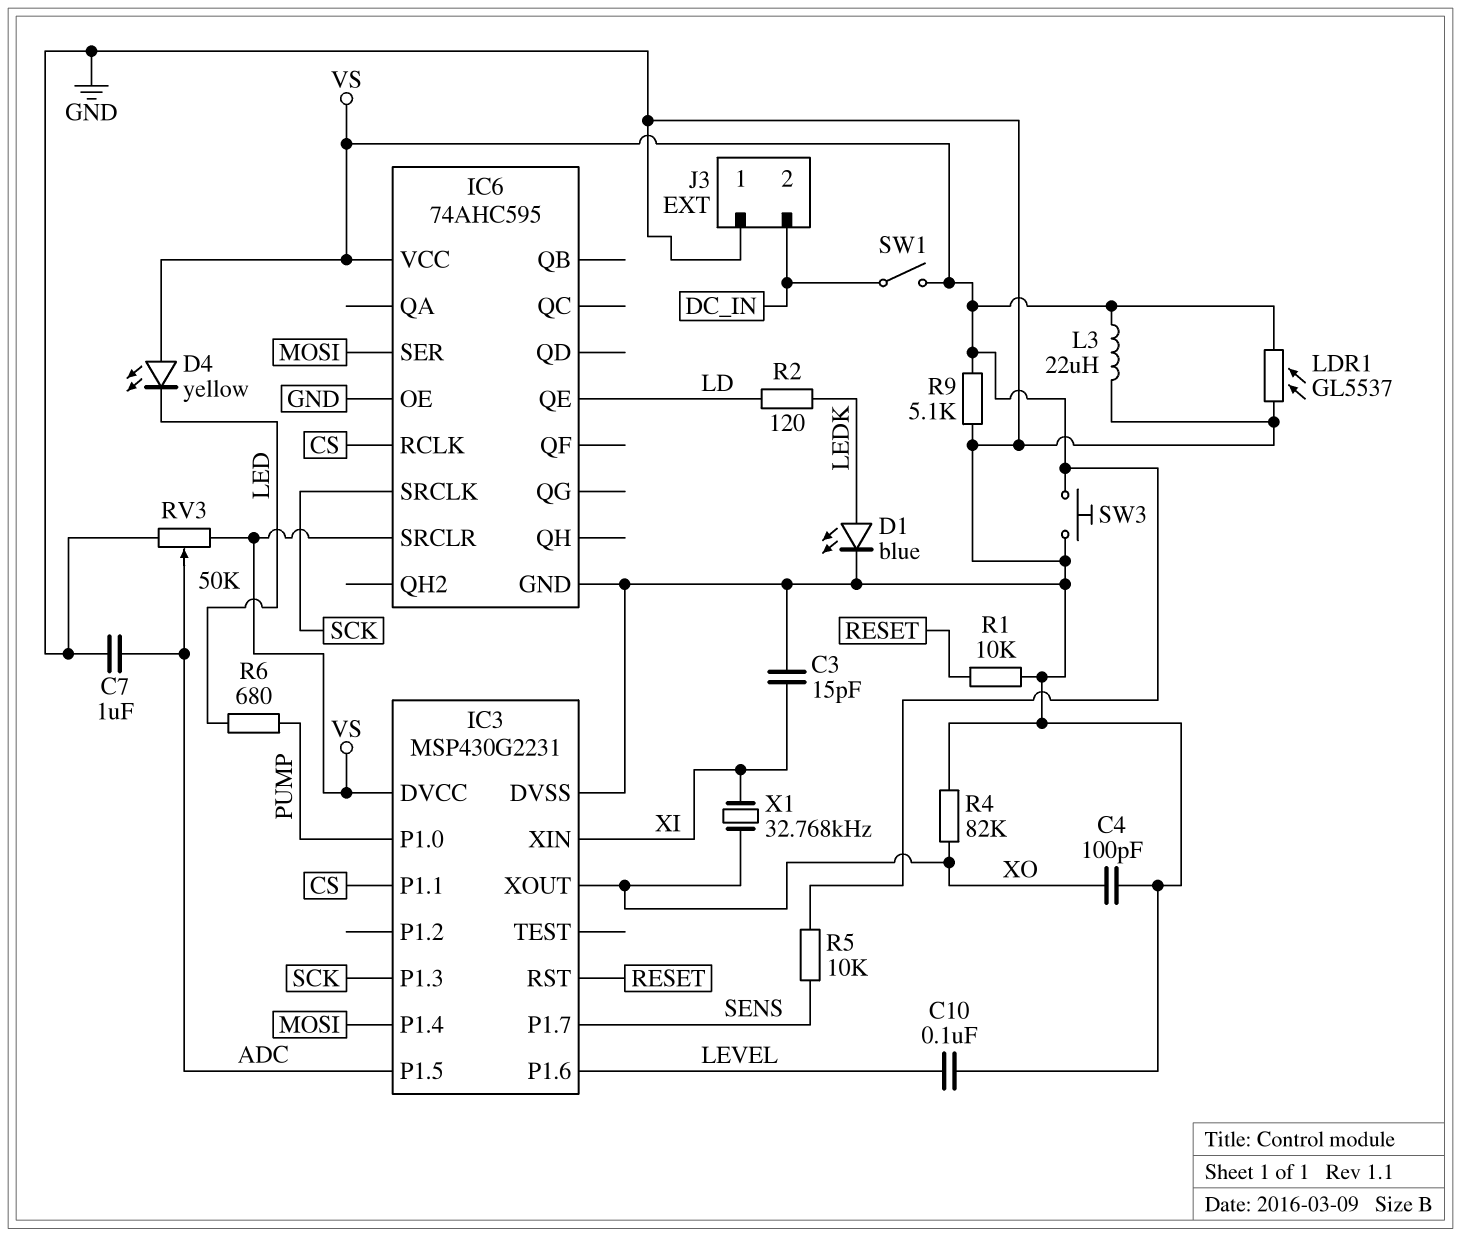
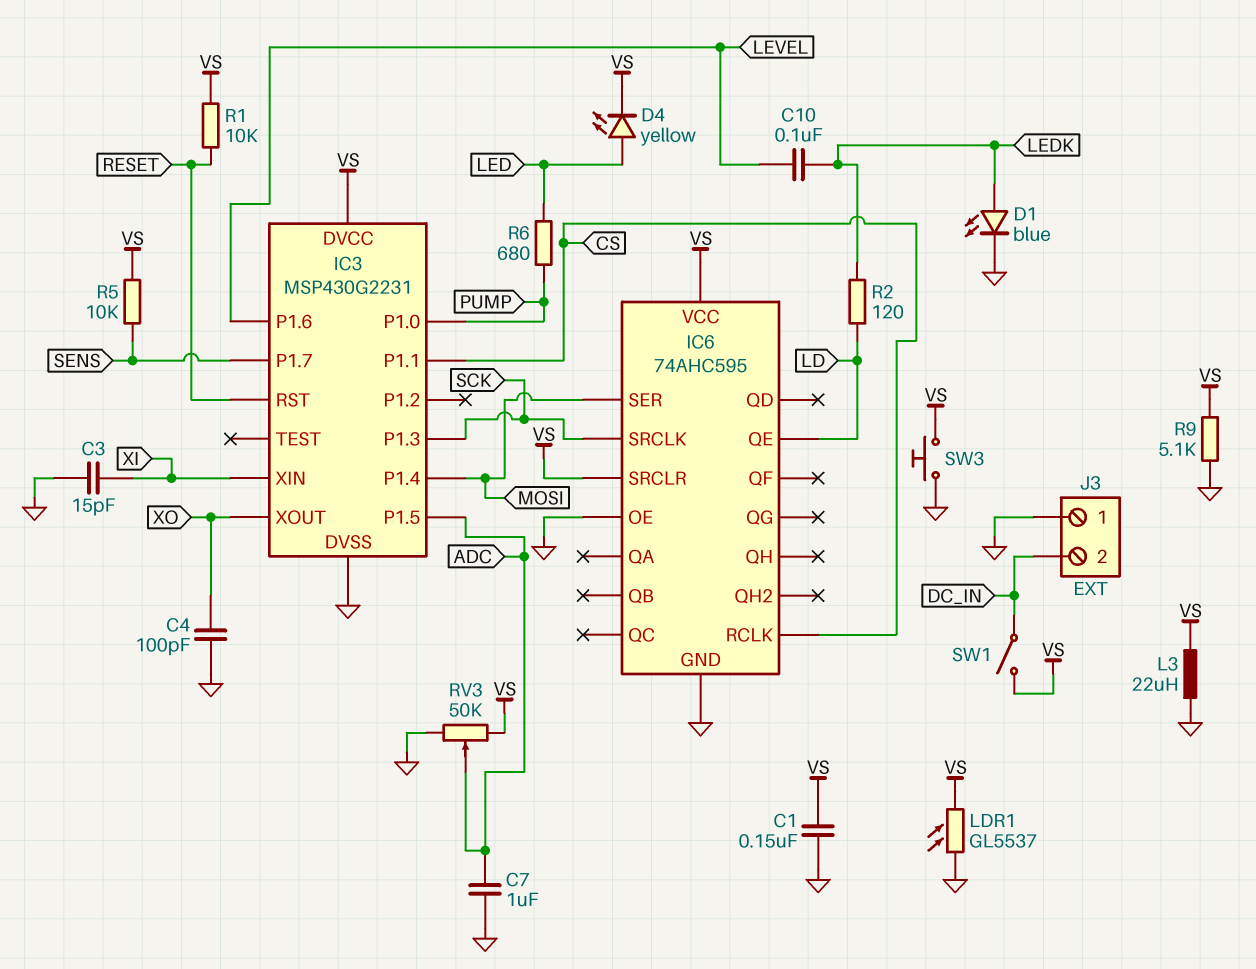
C1: none -> 150nF (GND, VS)
C10: 100nF (GND, LEVEL) -> 100nF (LEDK, LEVEL)
D4: LED yellow (A VS, K LED) -> LED yellow (A LED, K VS)
R1: 10k (GND, RESET) -> 10k (RESET, VS)
R4: 82k (GND, XO) -> none
X1: 32.768kHz (XI, XO) -> none

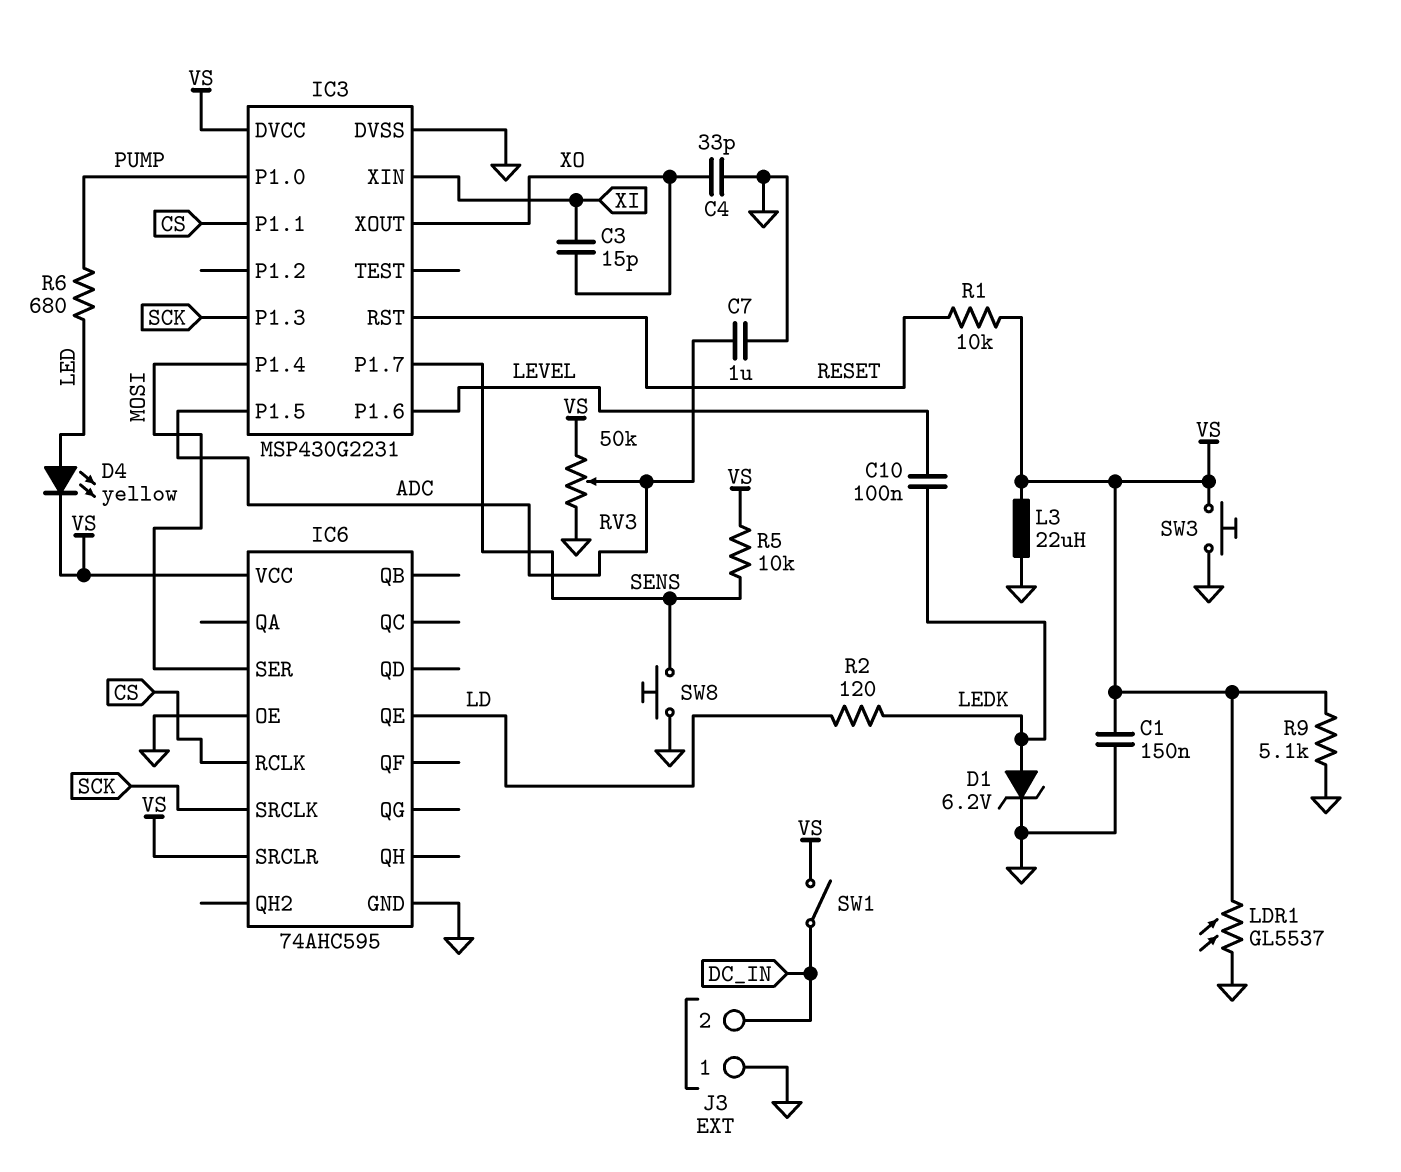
C3: 15pF (GND, XI) -> 15pF (XI, XO)
C4: 100pF (GND, XO) -> 33pF (GND, XO)
D1: LED blue (A LEDK, K GND) -> zener 6.2V (A LEDK, K GND)
SW8: none -> button (GND, SENS)

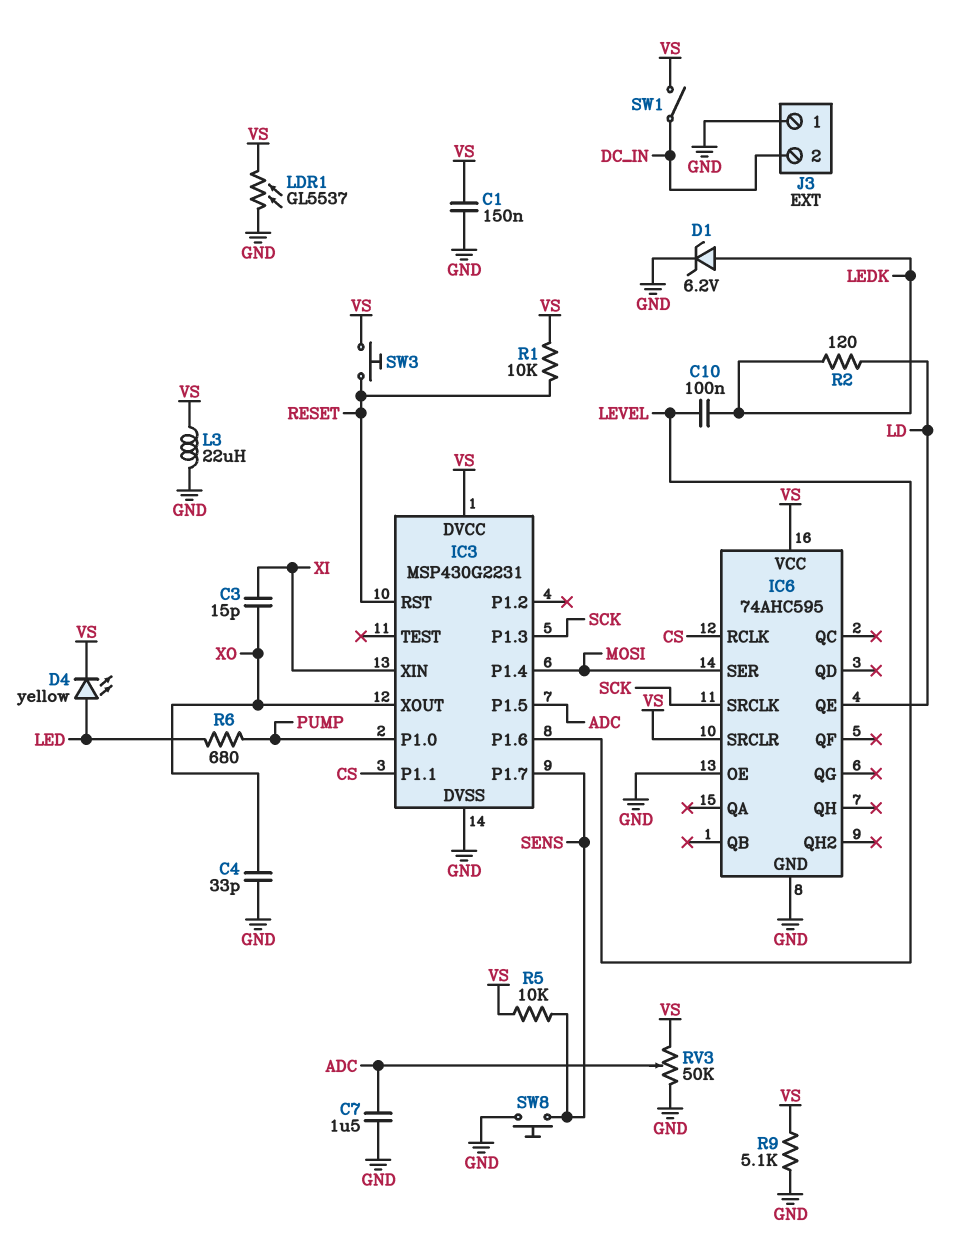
C7: 1uF (ADC, GND) -> 1.5uF (ADC, GND)
SW3: button (GND, VS) -> button (RESET, VS)

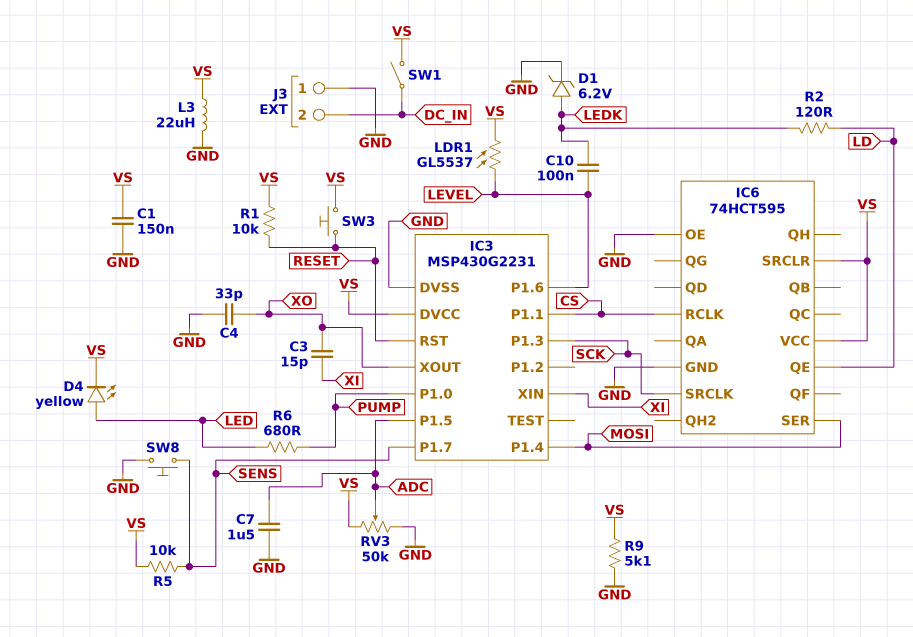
IC6: 74AHC595 -> 74HCT595
LDR1: GL5537 (GND, VS) -> GL5537 (LEVEL, VS)

